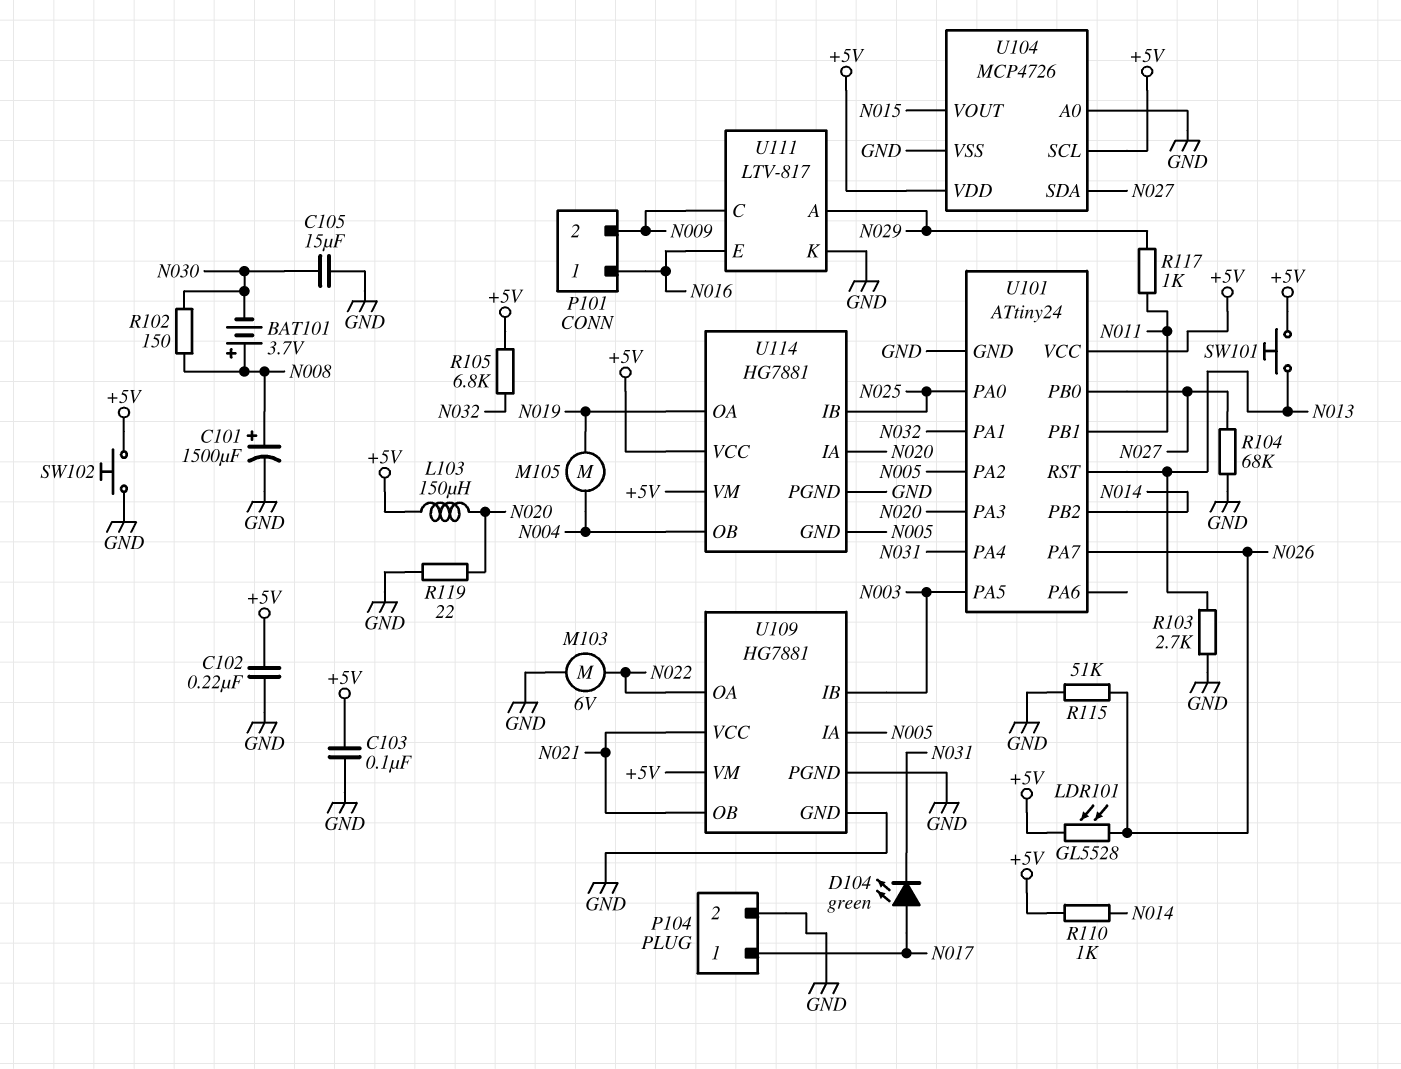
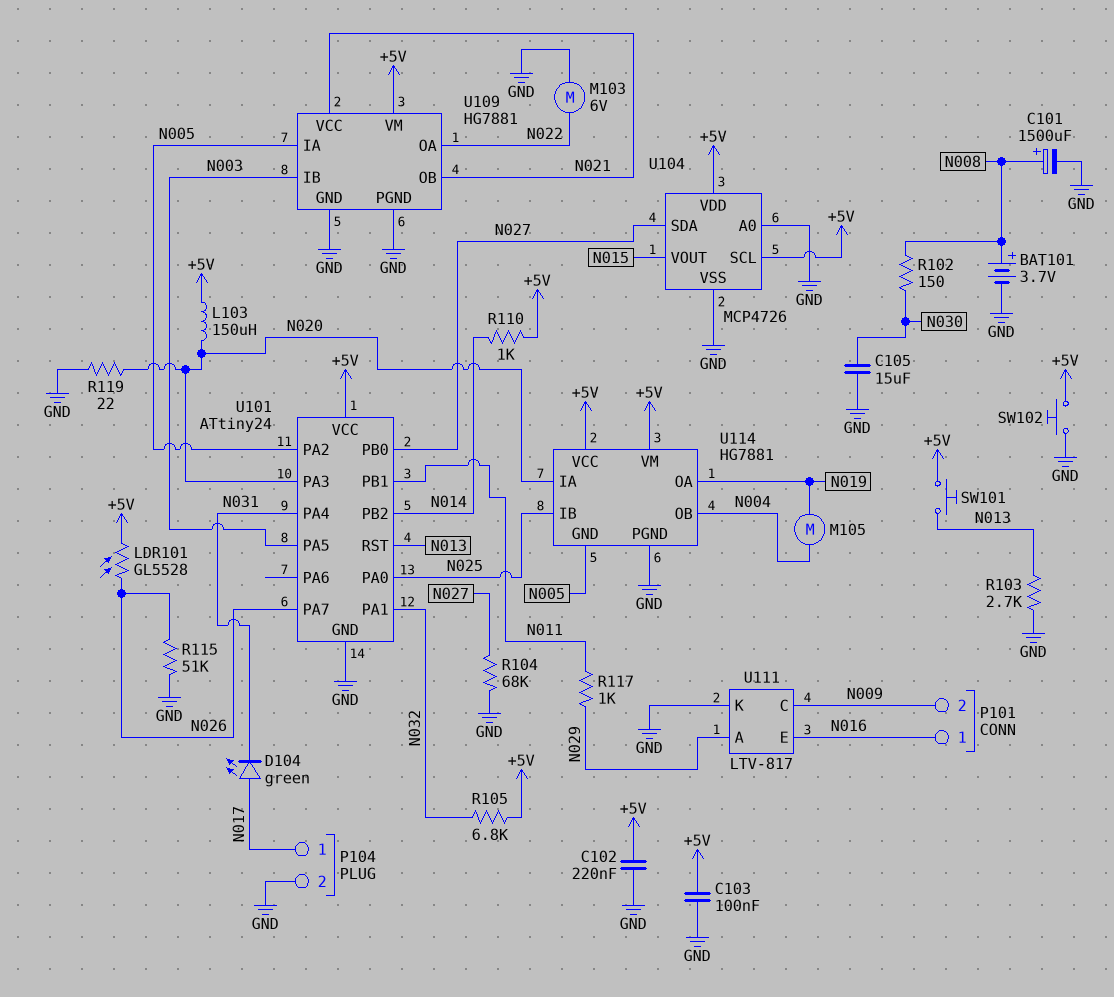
BAT101: 3.7V (plus N008, minus N030) -> 3.7V (plus N008, minus GND)

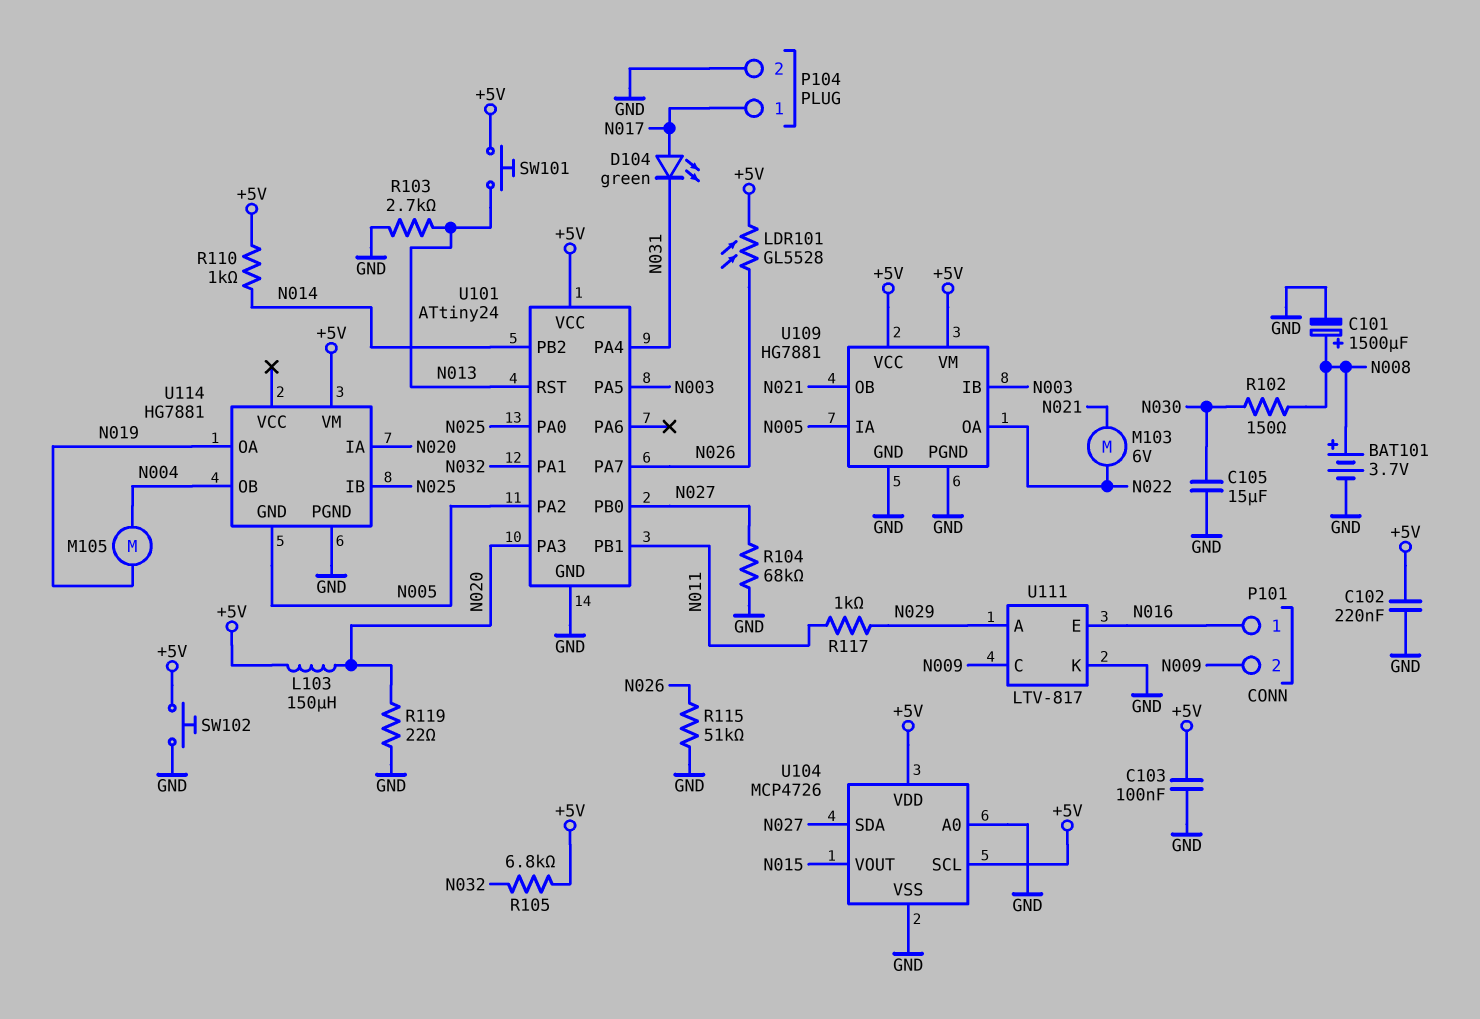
M103: motor 6V (GND, N022) -> motor 6V (N021, N022)
U109 pin VCC: N021 -> +5V
U114 pin VCC: +5V -> none

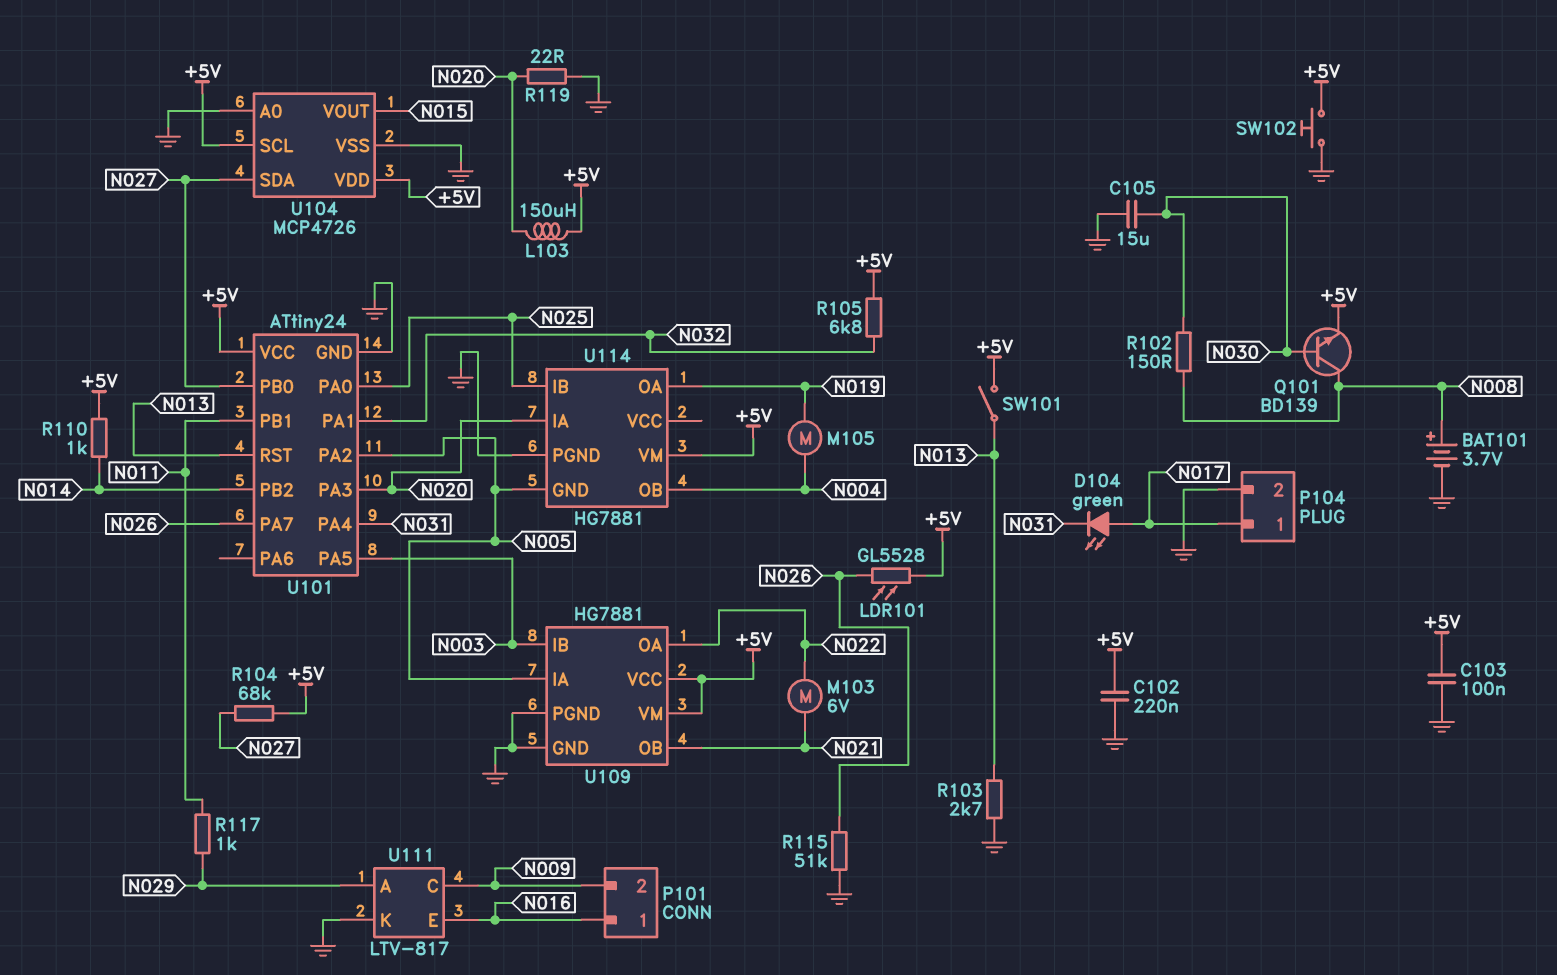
C101: 1500uF (plus N008, minus GND) -> none
Q101: none -> NPN BD139 (B N030, C N008, E +5V)
R104: 68k (GND, N027) -> 68k (+5V, N027)
SW101: button (+5V, N013) -> switch (+5V, N013)

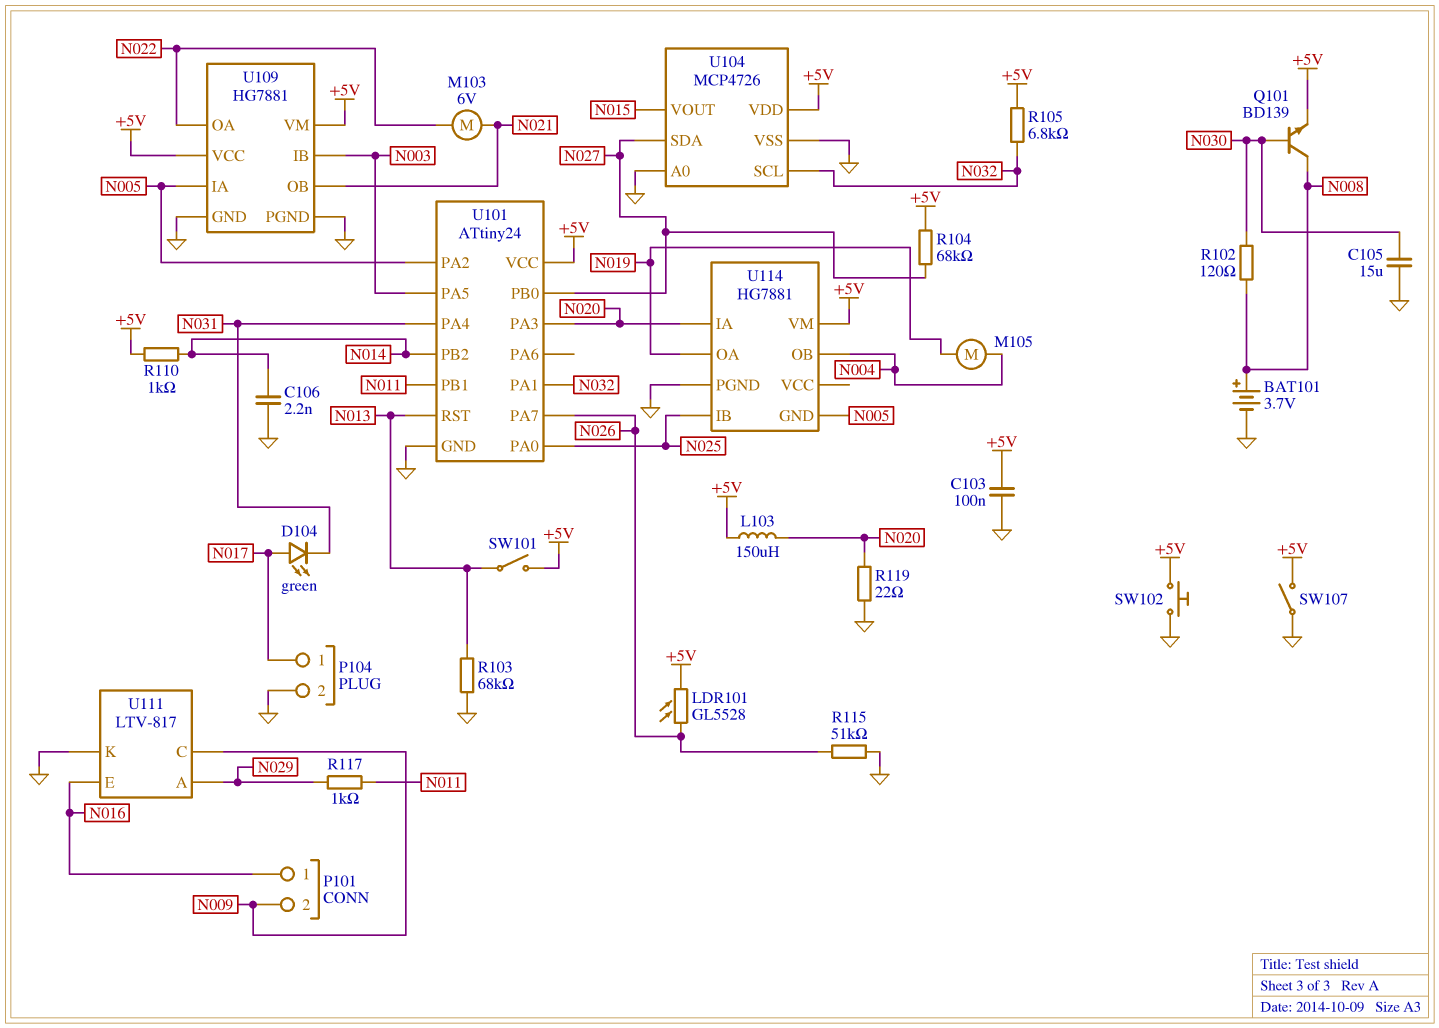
C102: 220nF (+5V, GND) -> none
C106: none -> 2.2nF (GND, N014)
R102: 150 (N008, N030) -> 120 (N008, N030)
R103: 2.7k (GND, N013) -> 68k (GND, N013)
SW107: none -> switch (+5V, GND)
U104 pin SCL: +5V -> N032

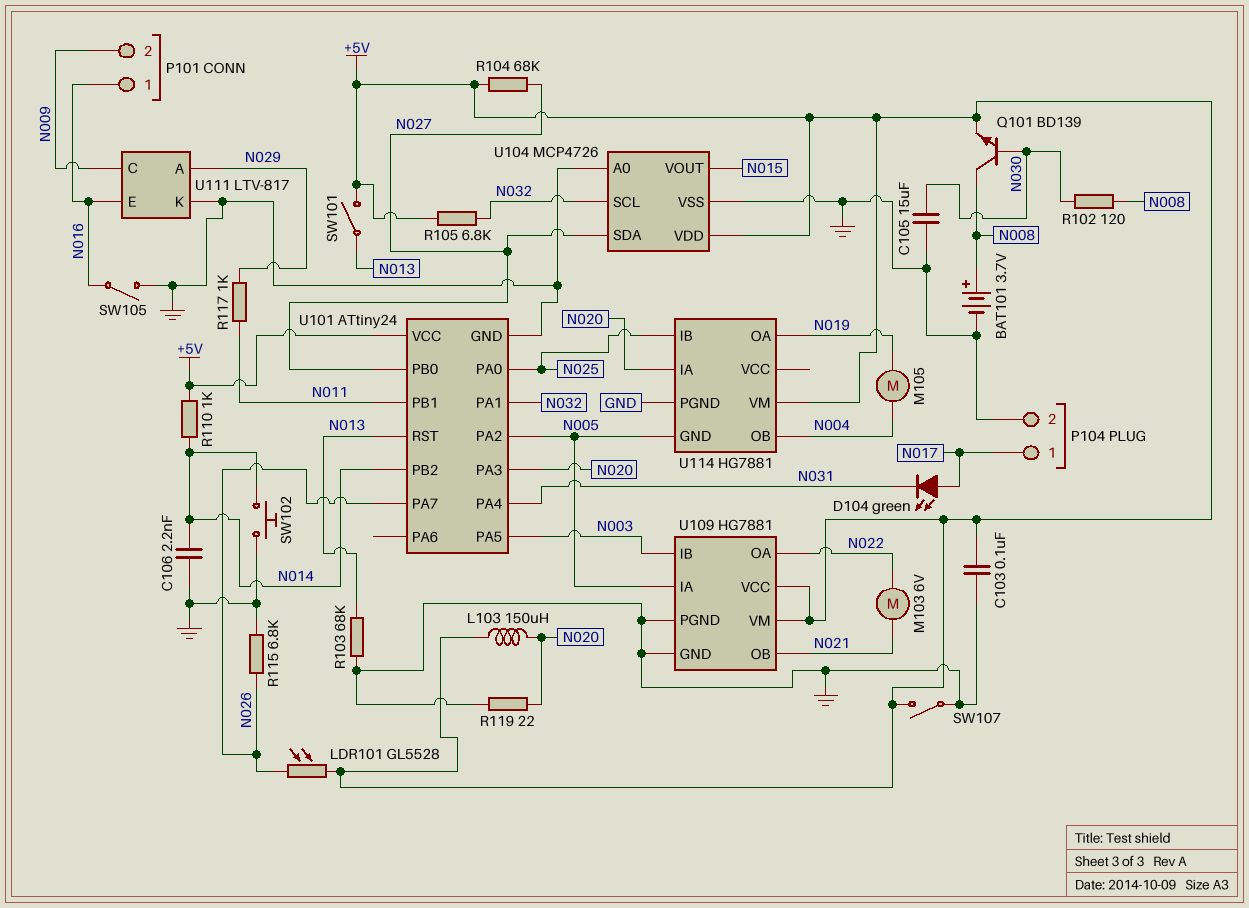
R115: 51k (GND, N026) -> 6.8k (GND, N026)
SW102: button (+5V, GND) -> button (GND, N014)
SW105: none -> switch (GND, N016)

